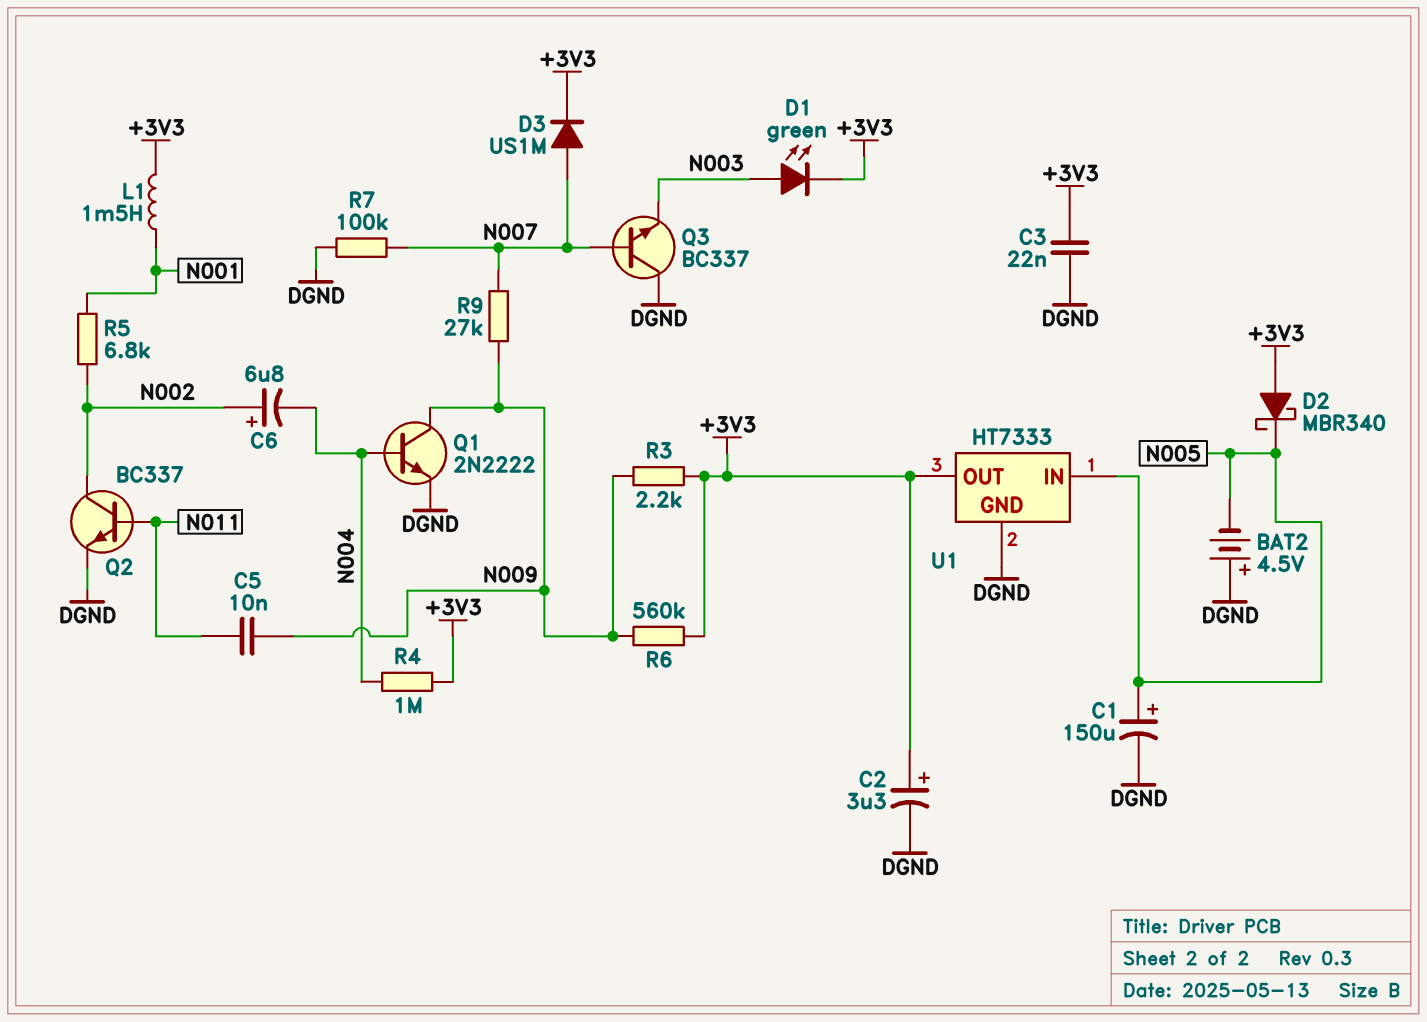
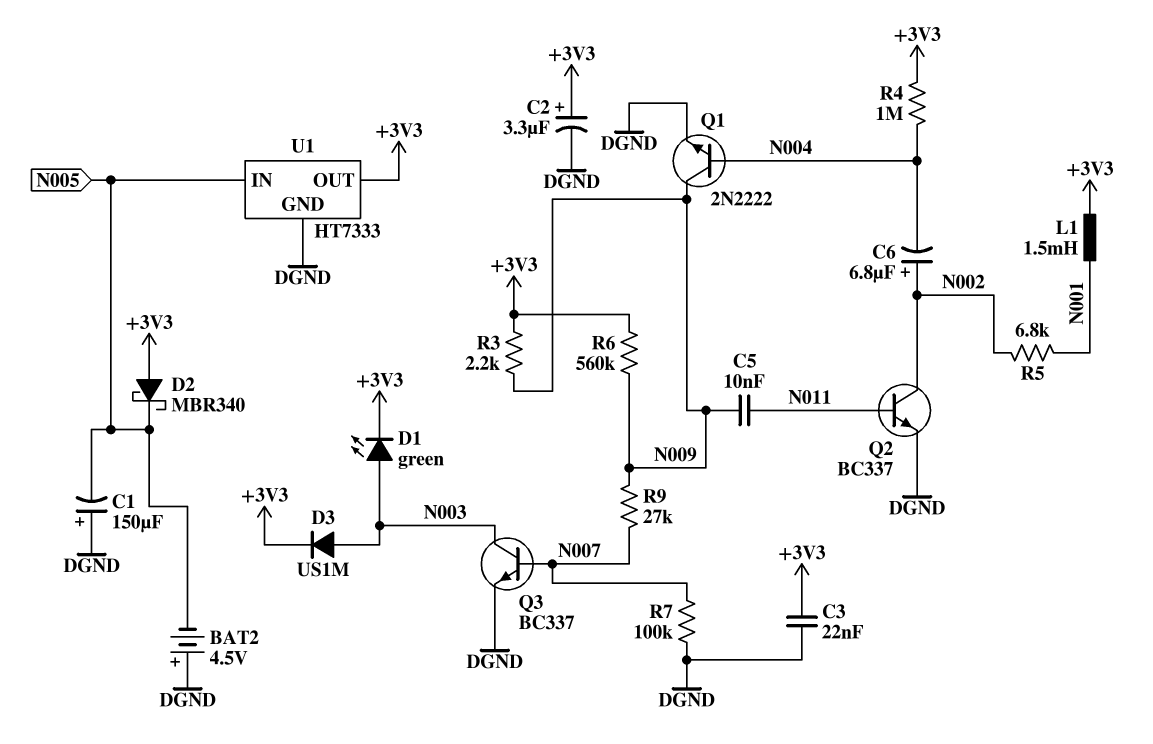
C1: 150uF (plus N005, minus DGND) -> 150uF (plus DGND, minus N005)
D3: diode US1M (A N007, K +3V3) -> diode US1M (A N003, K +3V3)
Q3: NPN BC337 (B N007, C DGND, E N003) -> NPN BC337 (B N007, C N003, E DGND)

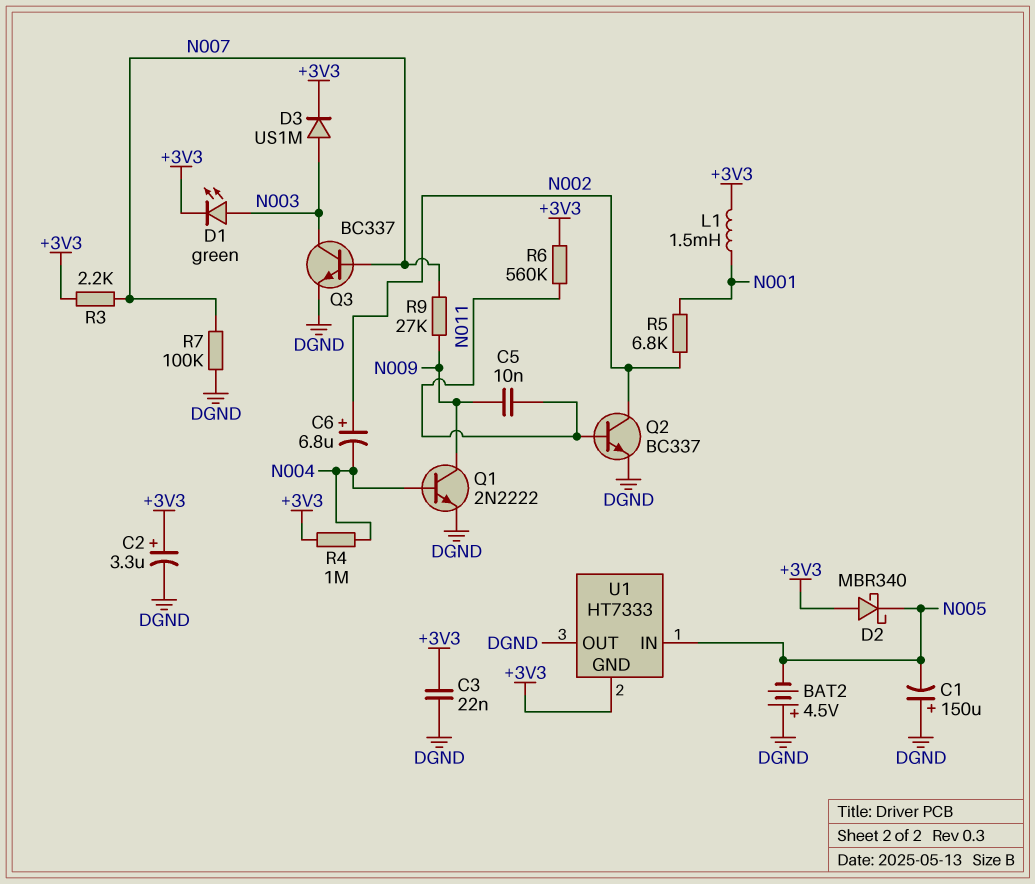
R3: 2.2k (+3V3, N009) -> 2.2k (+3V3, N007)
R6: 560k (+3V3, N009) -> 560k (+3V3, N011)
U1 pin GND: DGND -> +3V3
U1 pin OUT: +3V3 -> DGND

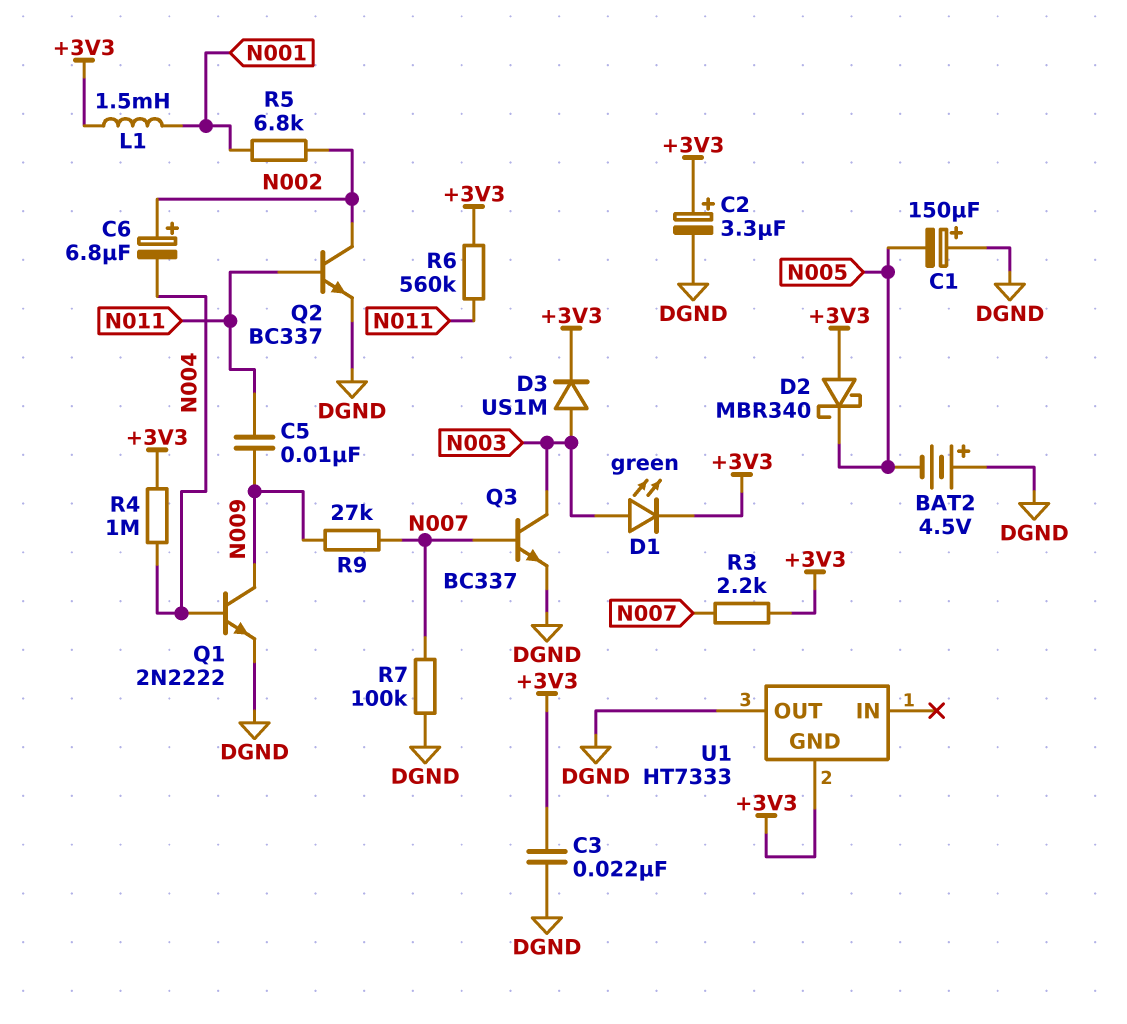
U1 pin IN: N005 -> none

